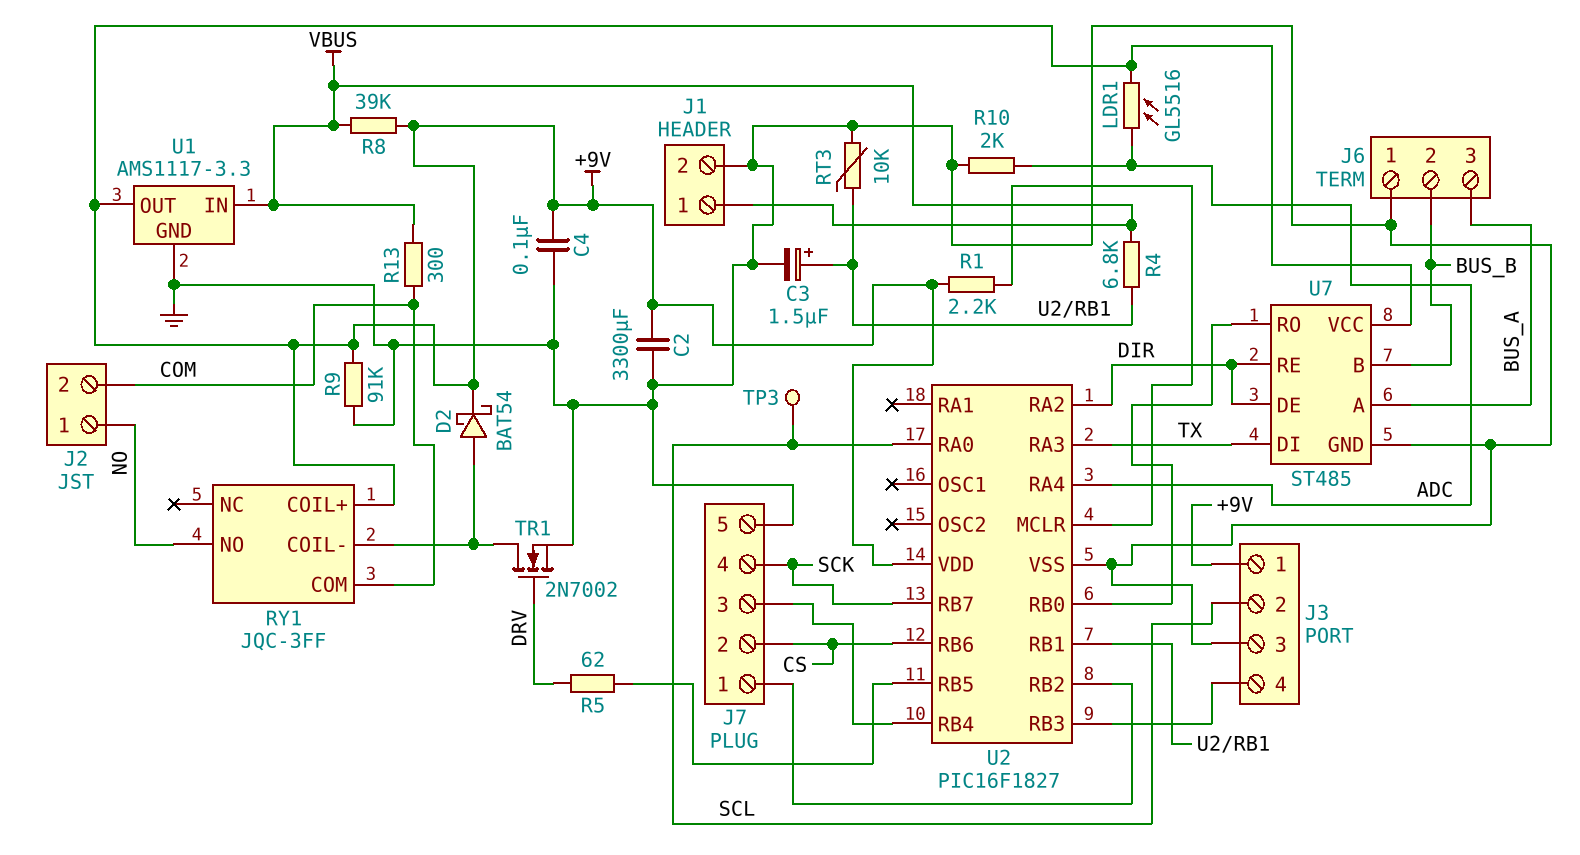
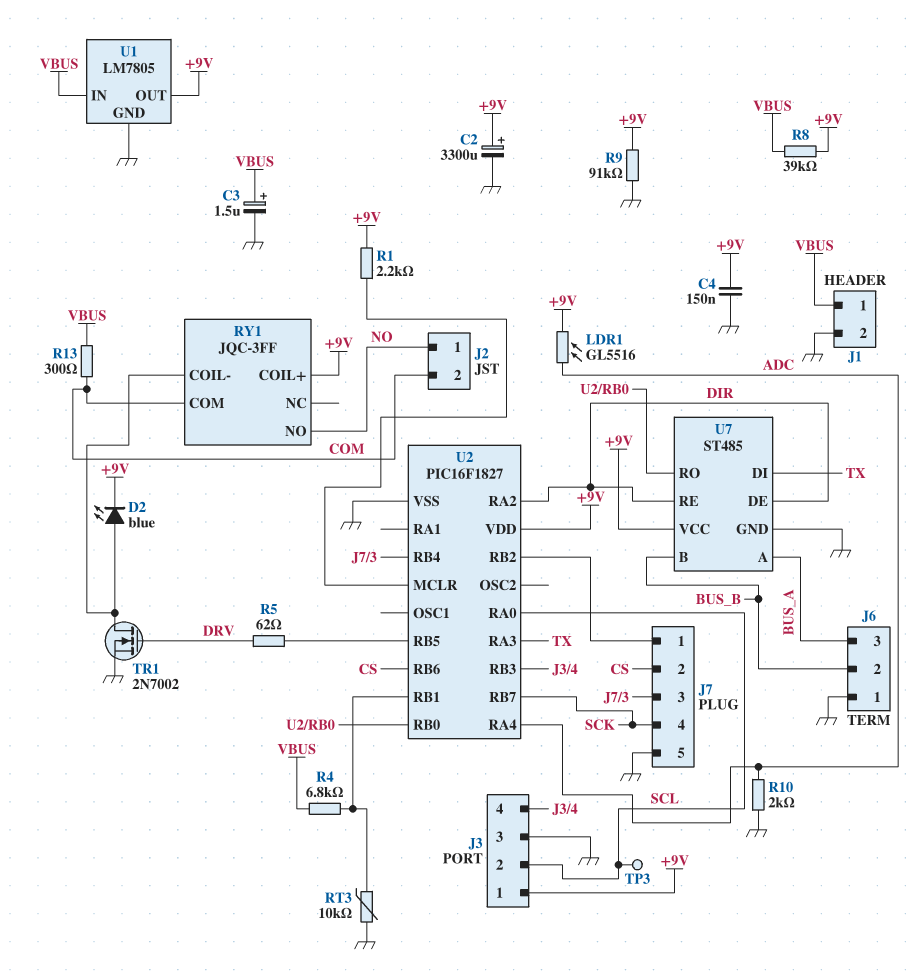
C2: 3300uF (+9V, GND) -> 3300uF (plus +9V, minus GND)
C3: 1.5uF (plus U2/RB1, minus GND) -> 1.5uF (plus VBUS, minus GND)
C4: 100nF (+9V, GND) -> 150nF (+9V, GND)
D2: schottky BAT54 (A RY1/COIL-, K +9V) -> LED blue (A RY1/COIL-, K +9V)
U1: AMS1117-3.3 -> LM7805

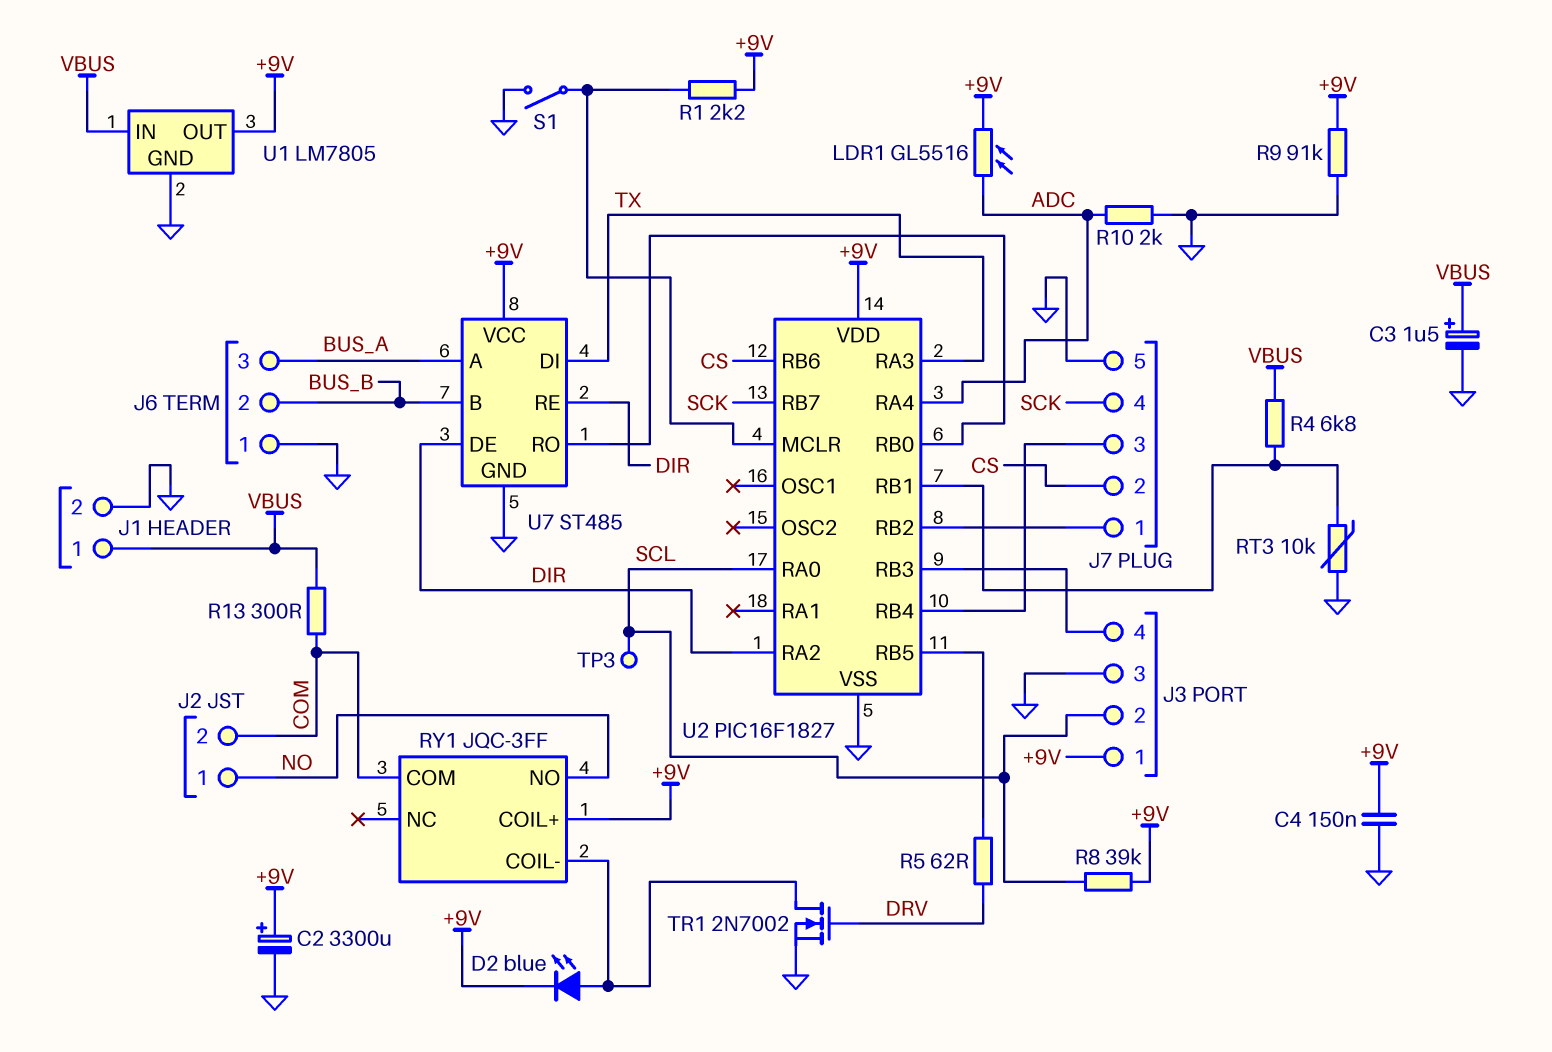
R8: 39k (+9V, VBUS) -> 39k (+9V, SCL)
S1: none -> switch (GND, U2/MCLR)

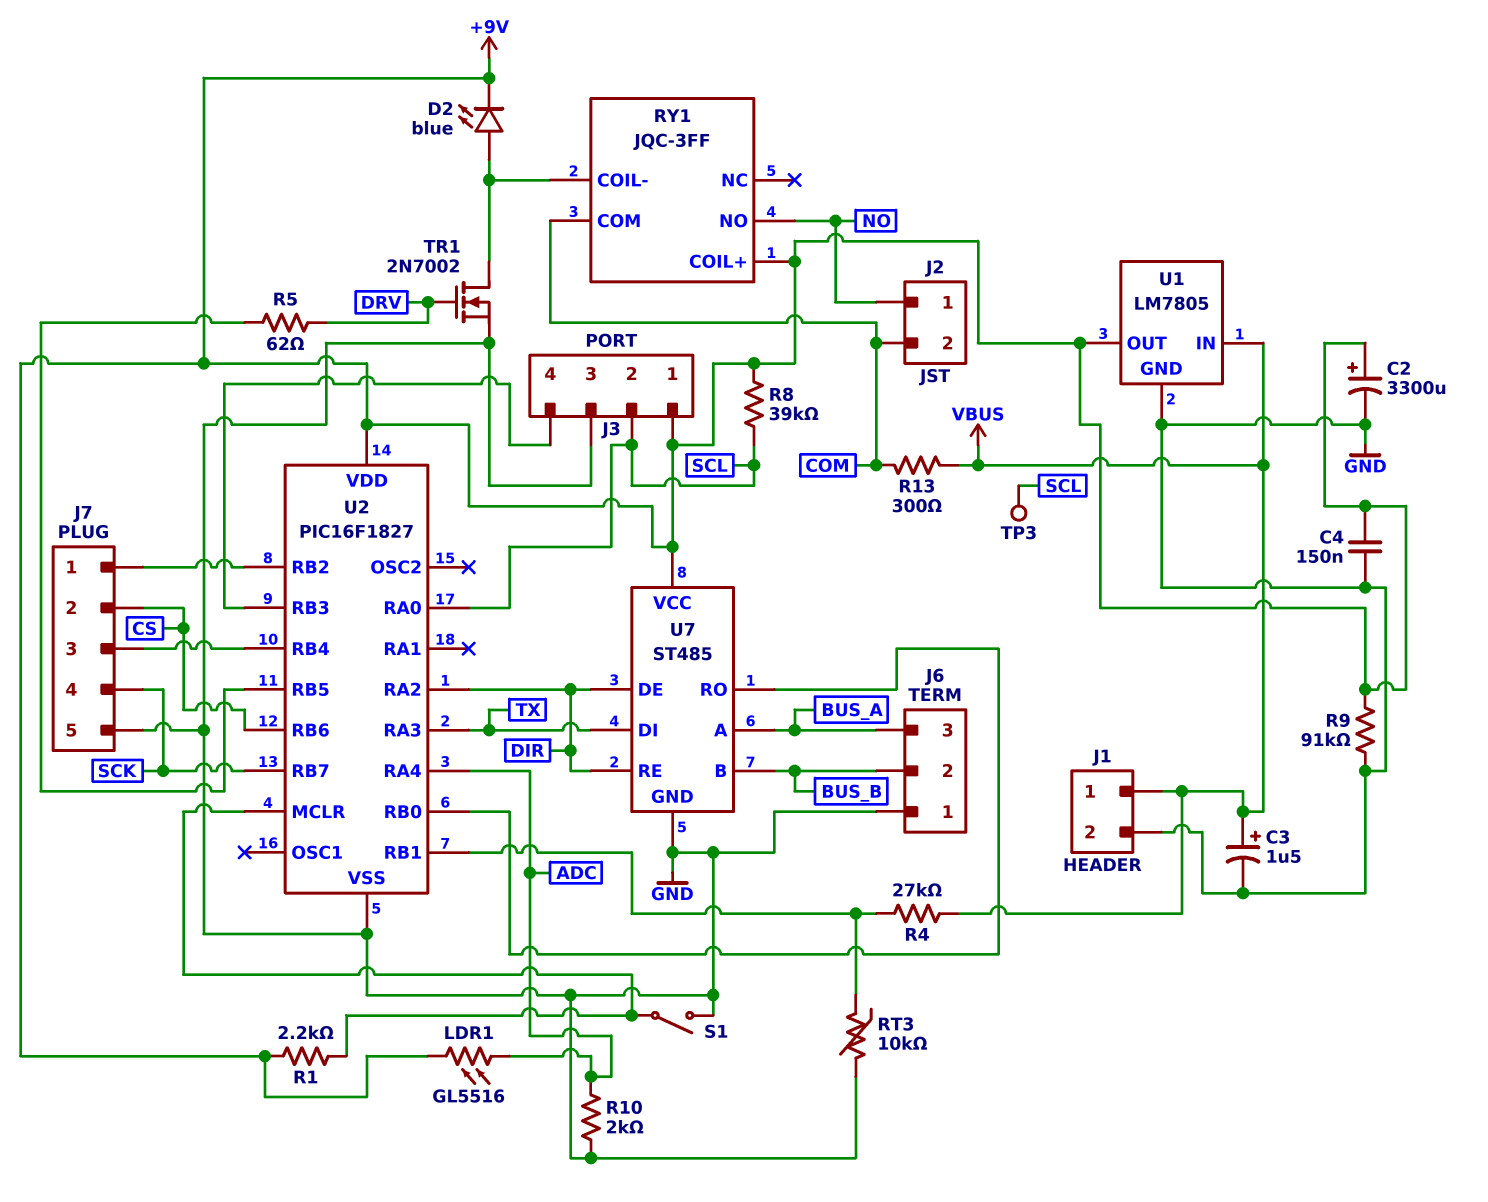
R4: 6.8k (U2/RB1, VBUS) -> 27k (U2/RB1, VBUS)

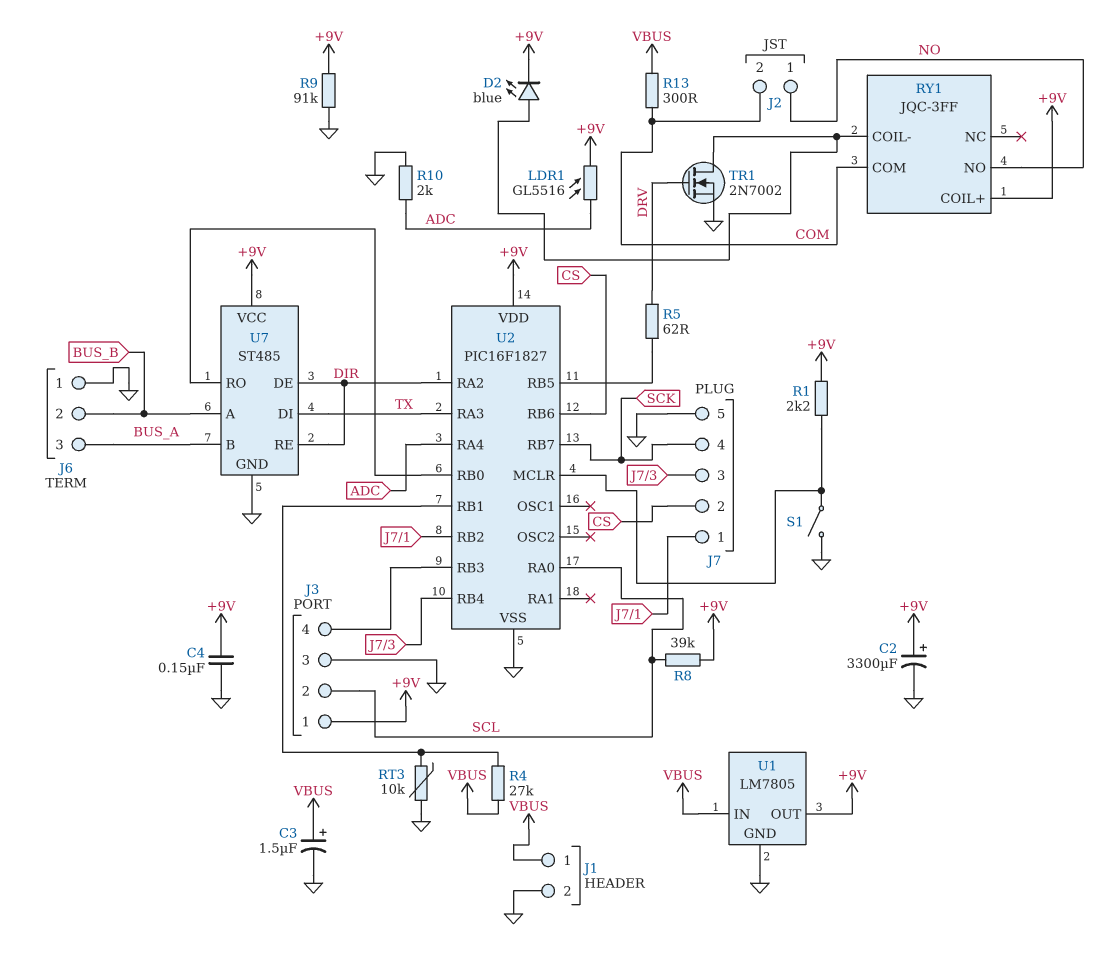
TP3: test point (SCL) -> none
U7 pin A: BUS_A -> BUS_B
U7 pin B: BUS_B -> BUS_A

